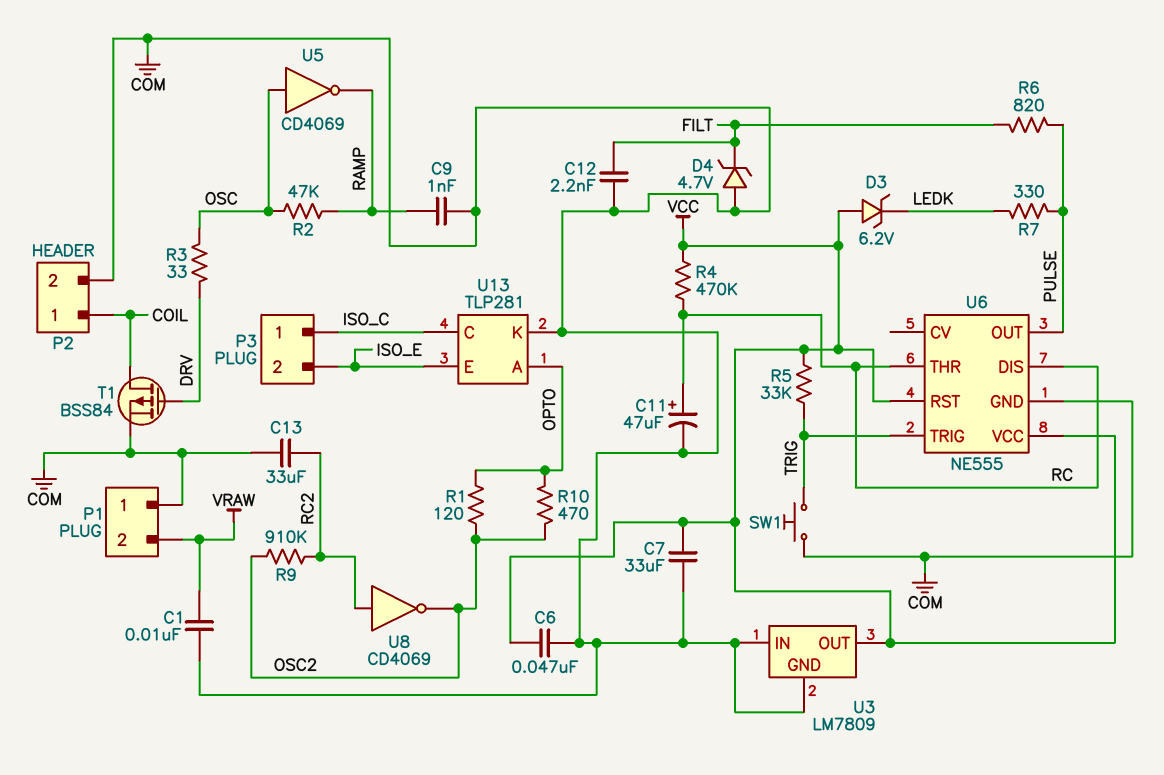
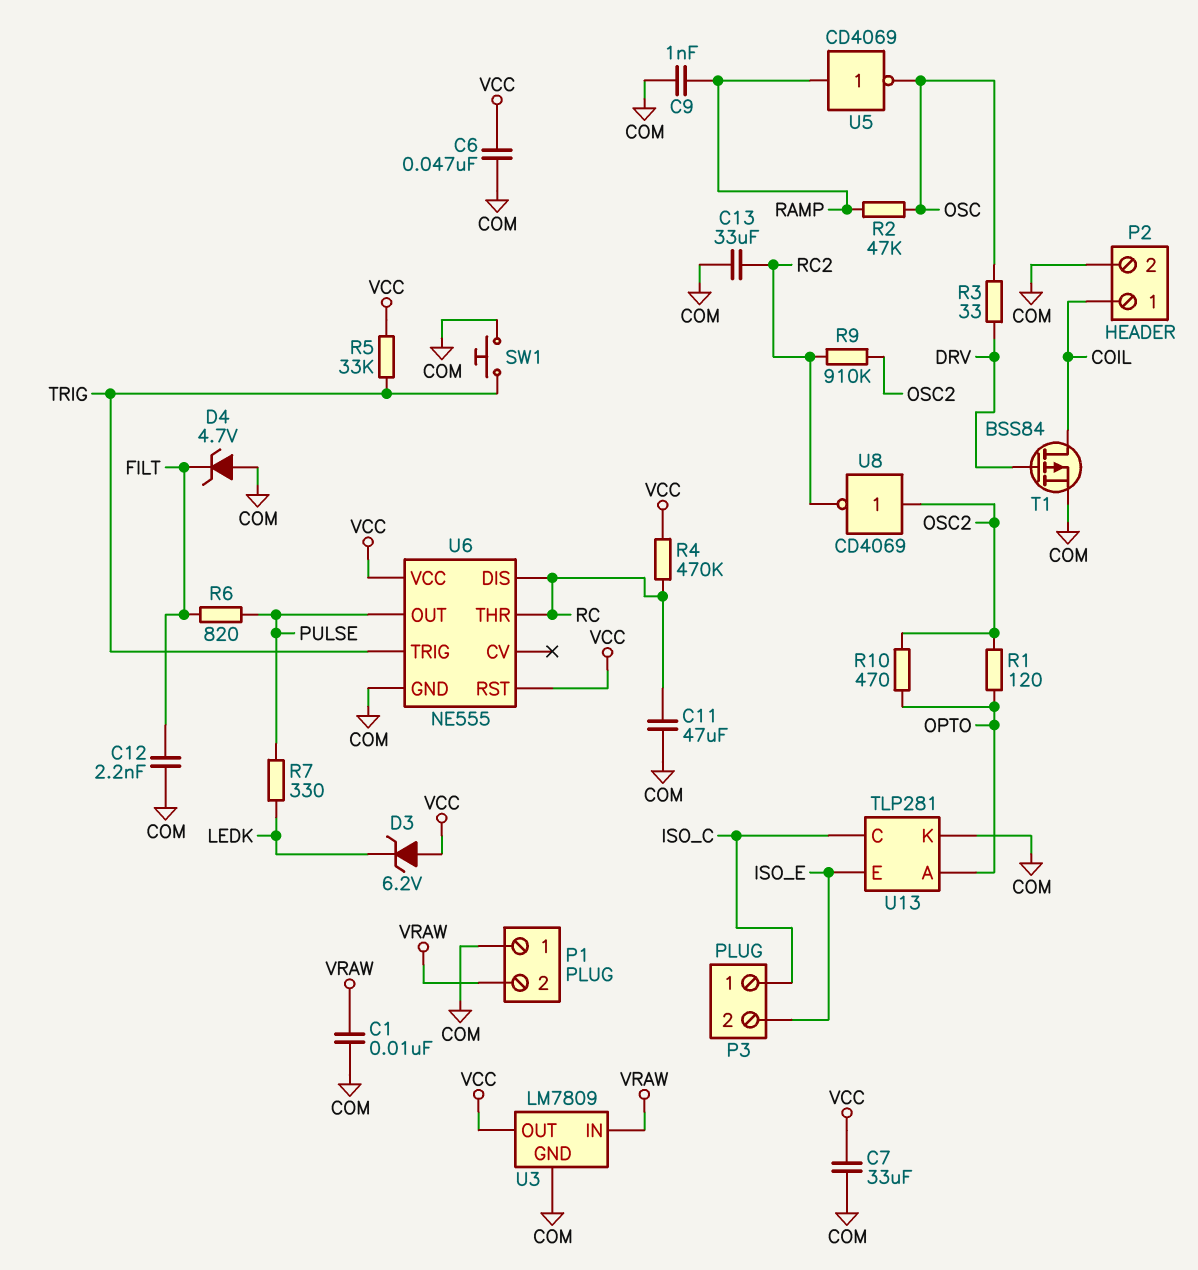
C11: 47uF (plus RC, minus COM) -> 47uF (COM, RC)
U3 pin IN: COM -> VRAW
U5: NOT CD4069 (in OSC, out RAMP) -> NOT CD4069 (in RAMP, out OSC)
U8: NOT CD4069 (in RC2, out OSC2) -> NOT CD4069 (in OSC2, out RC2)

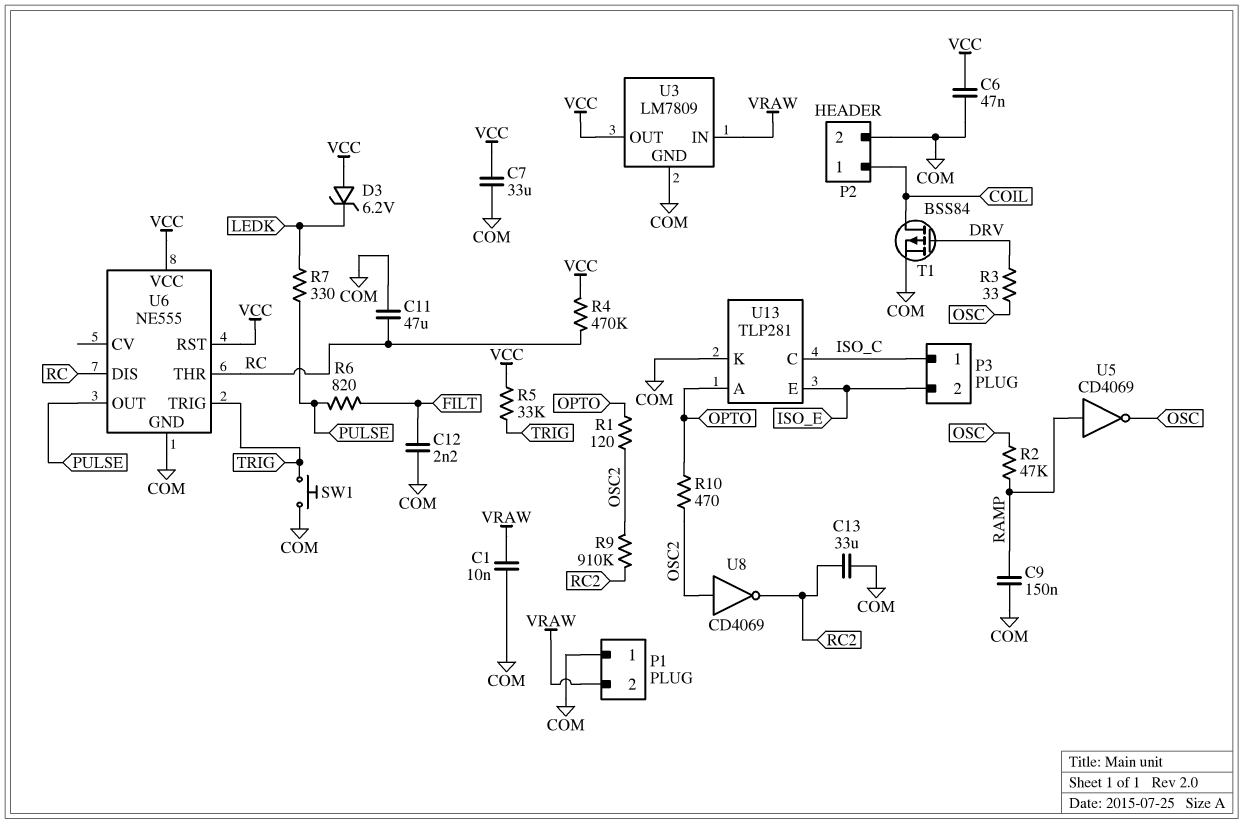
C9: 1nF (COM, RAMP) -> 150nF (COM, RAMP)
D4: zener 4.7V (A COM, K FILT) -> none

